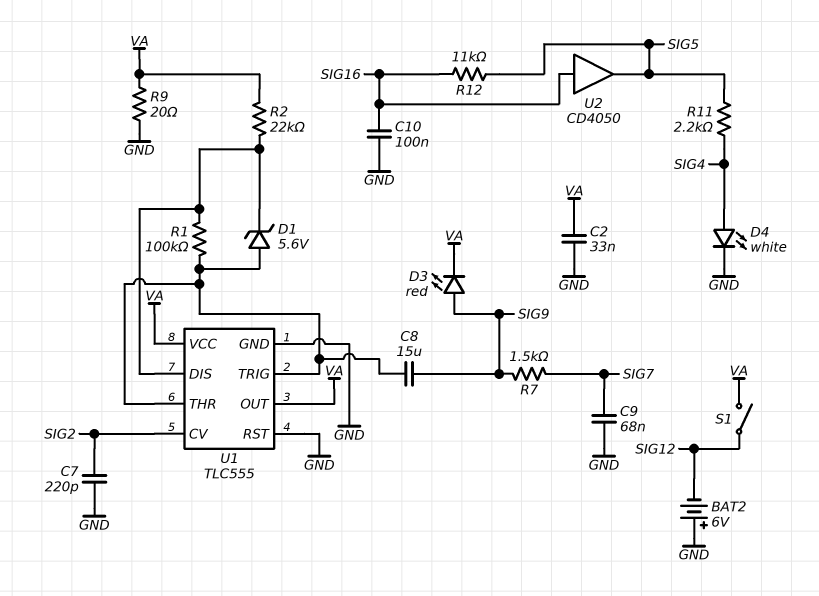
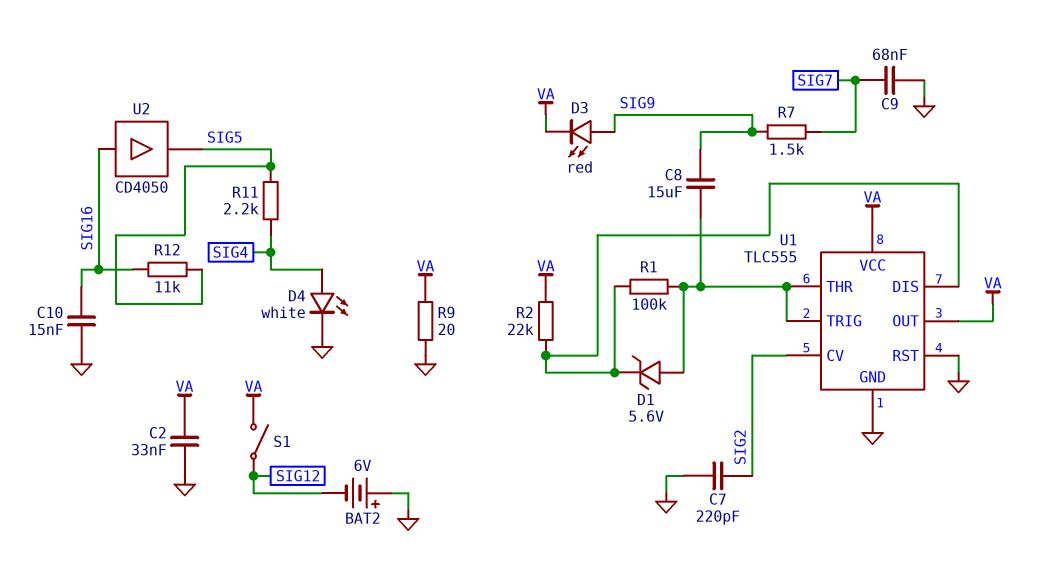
C10: 100nF (GND, SIG16) -> 15nF (GND, SIG16)

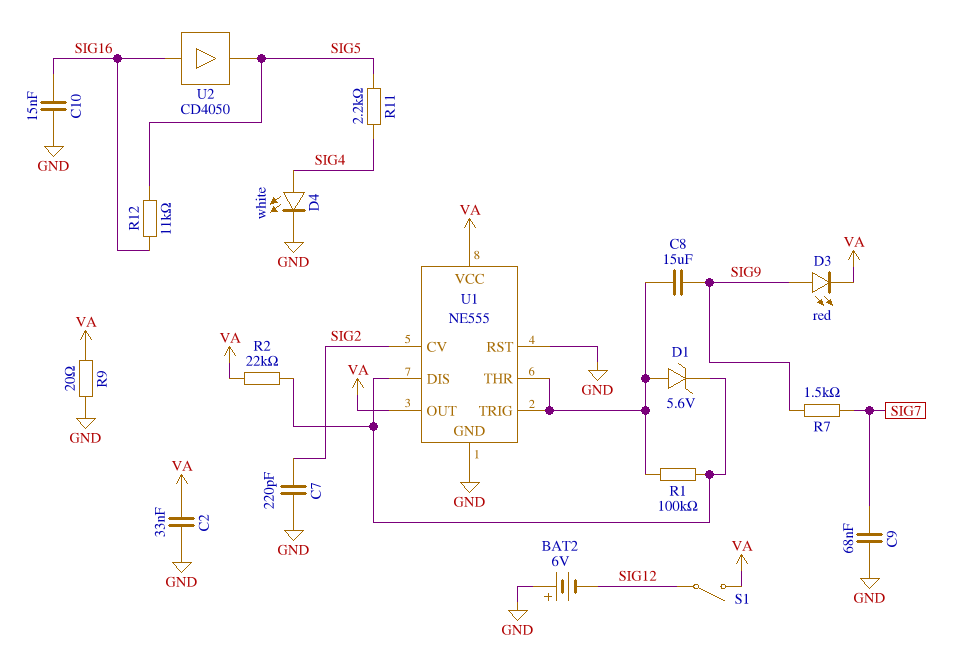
U1: TLC555 -> NE555

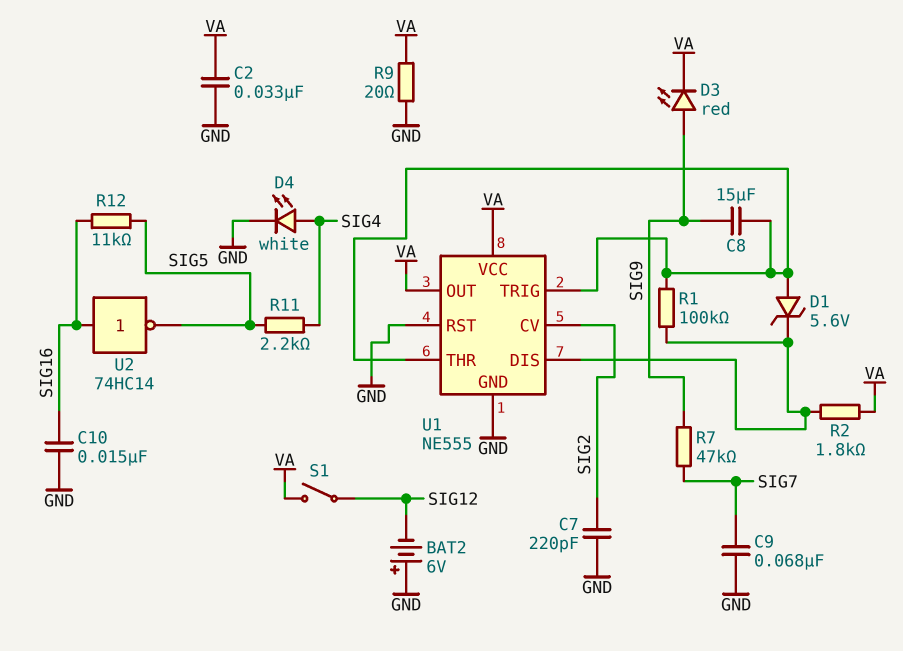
R2: 22k (U1/DIS, VA) -> 1.8k (U1/DIS, VA)
R7: 1.5k (SIG7, SIG9) -> 47k (SIG7, SIG9)
U2: buffer CD4050 (in SIG16, out SIG5) -> NOT 74HC14 (in SIG16, out SIG5)

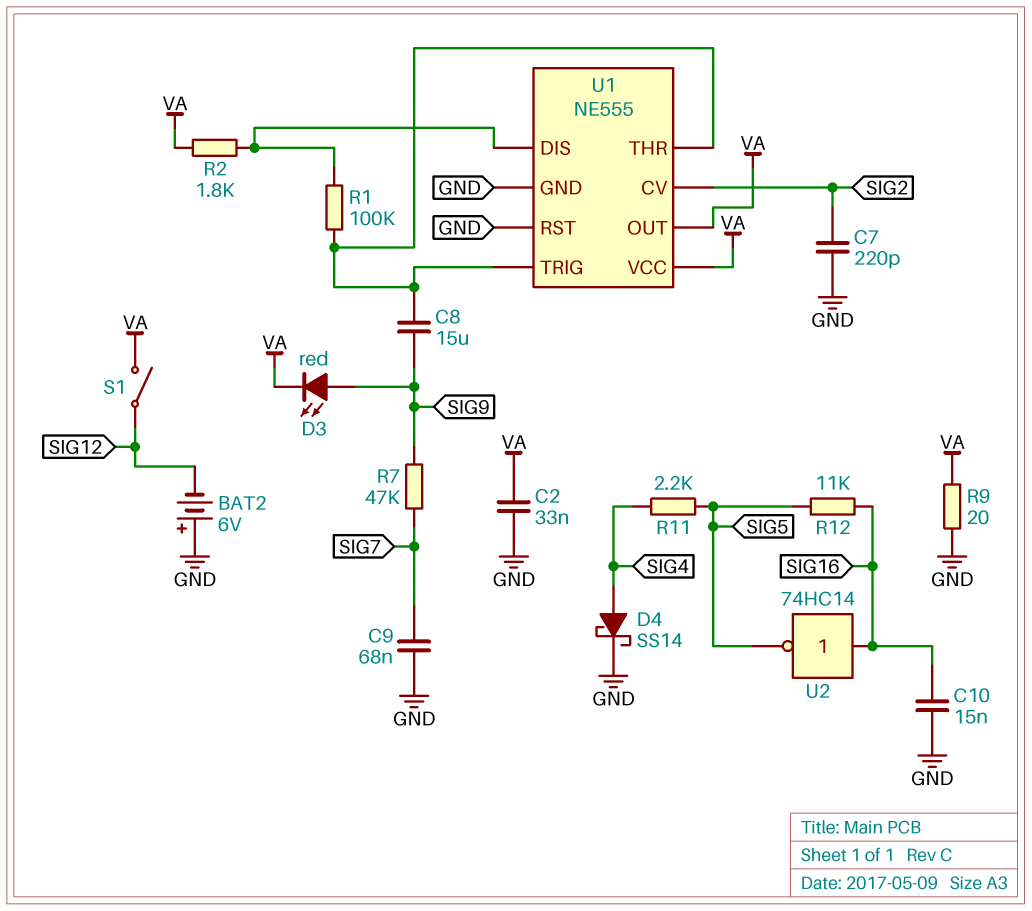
D1: zener 5.6V (A U1/THR, K U1/DIS) -> none
D4: LED white (A SIG4, K GND) -> schottky SS14 (A SIG4, K GND)

